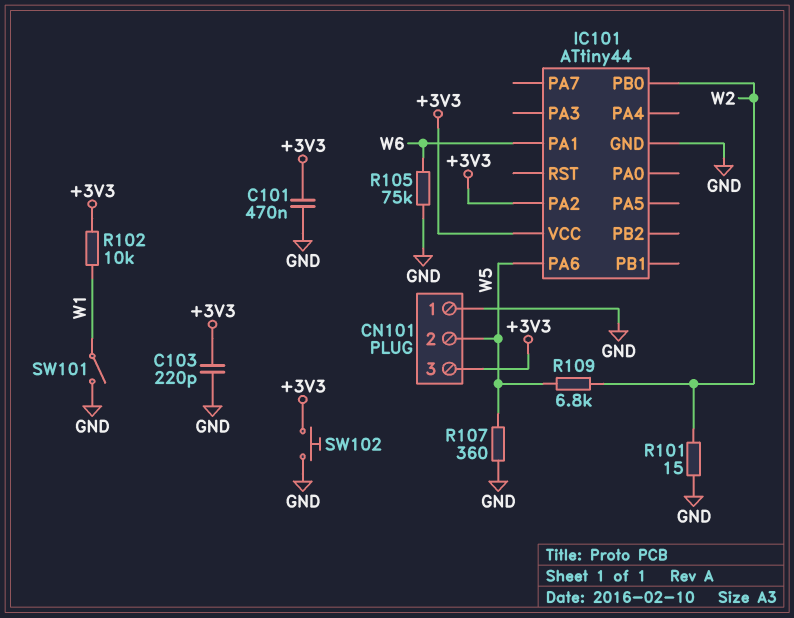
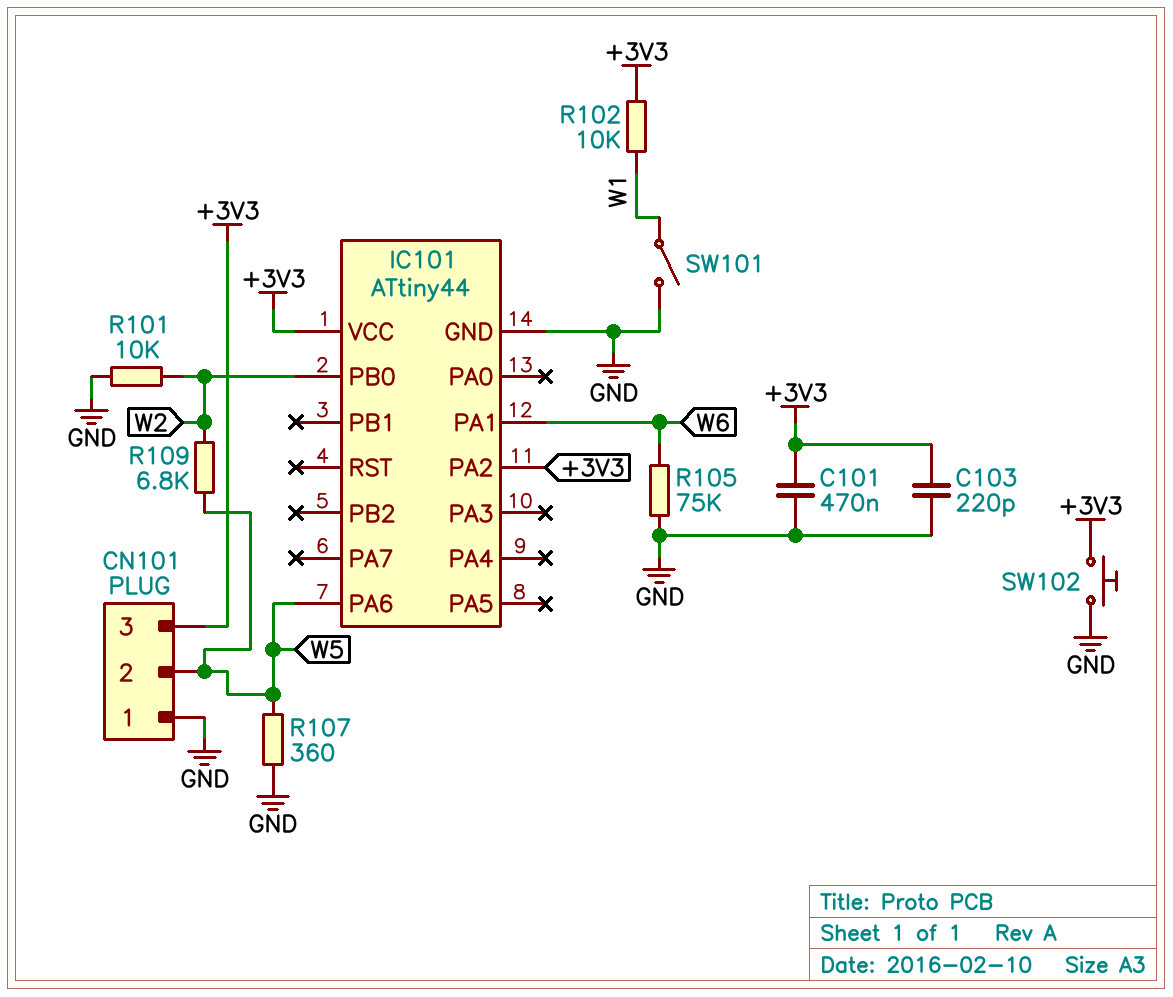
R101: 15 (GND, W2) -> 10k (GND, W2)

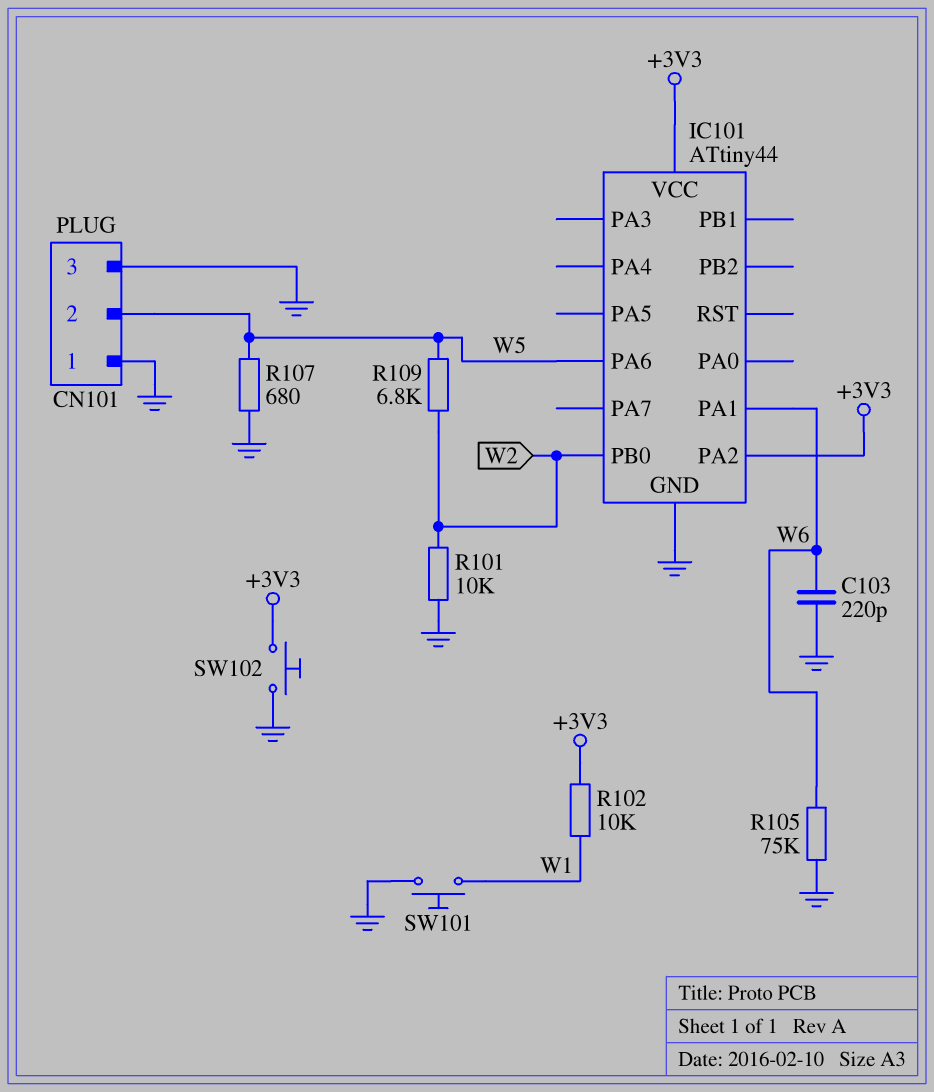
C101: 470nF (+3V3, GND) -> none
C103: 220pF (+3V3, GND) -> 220pF (GND, W6)
CN101 pin 3: +3V3 -> GND
R107: 360 (GND, W5) -> 680 (GND, W5)
SW101: switch (GND, W1) -> button (GND, W1)

